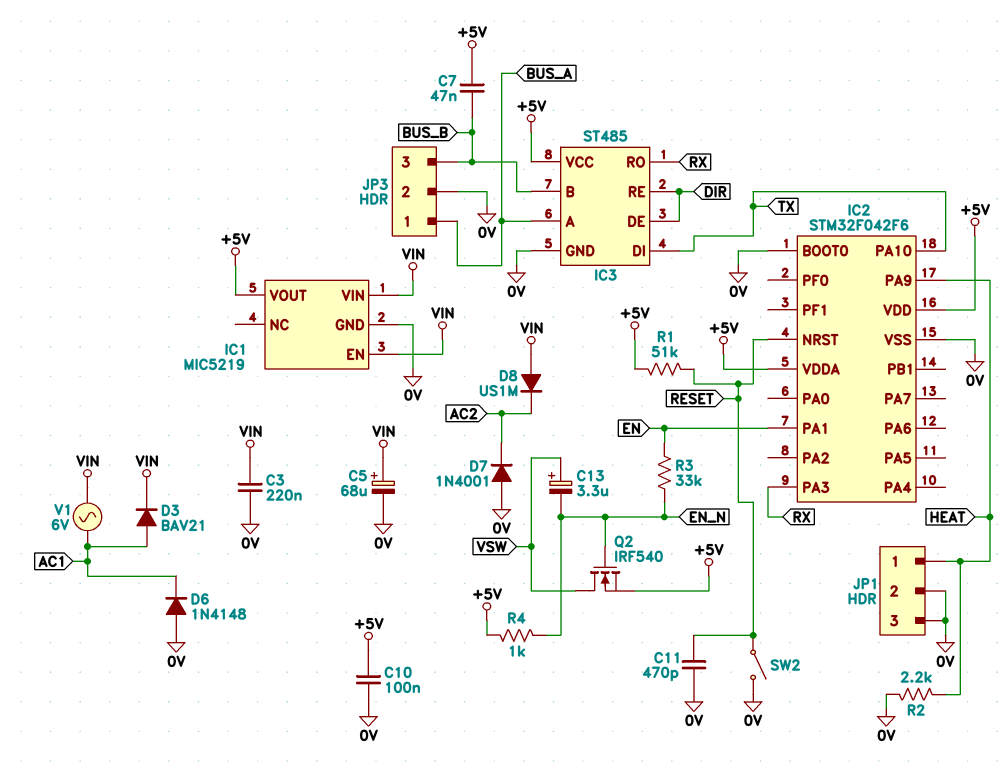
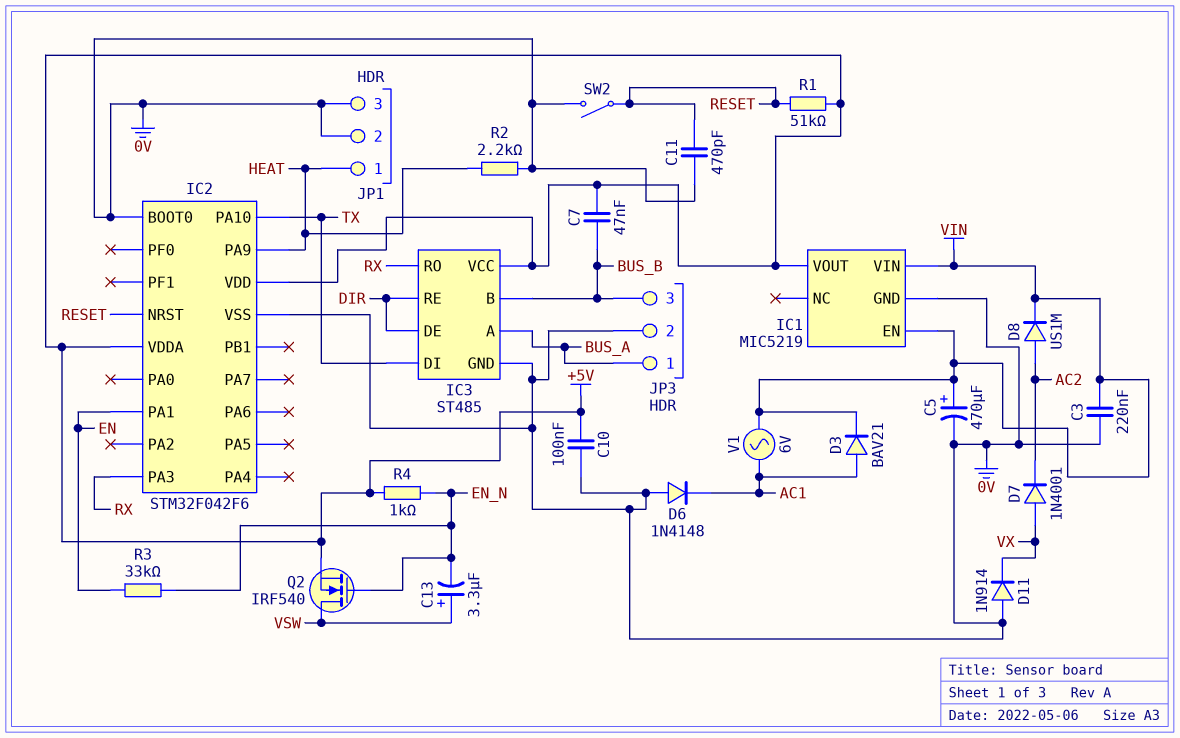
C5: 68uF (plus VIN, minus 0V) -> 470uF (plus VIN, minus 0V)
D7: diode 1N4001 (A 0V, K AC2) -> diode 1N4001 (A VX, K AC2)
D8: diode US1M (A VIN, K AC2) -> diode US1M (A AC2, K VIN)
D11: none -> diode 1N914 (A 0V, K VX)

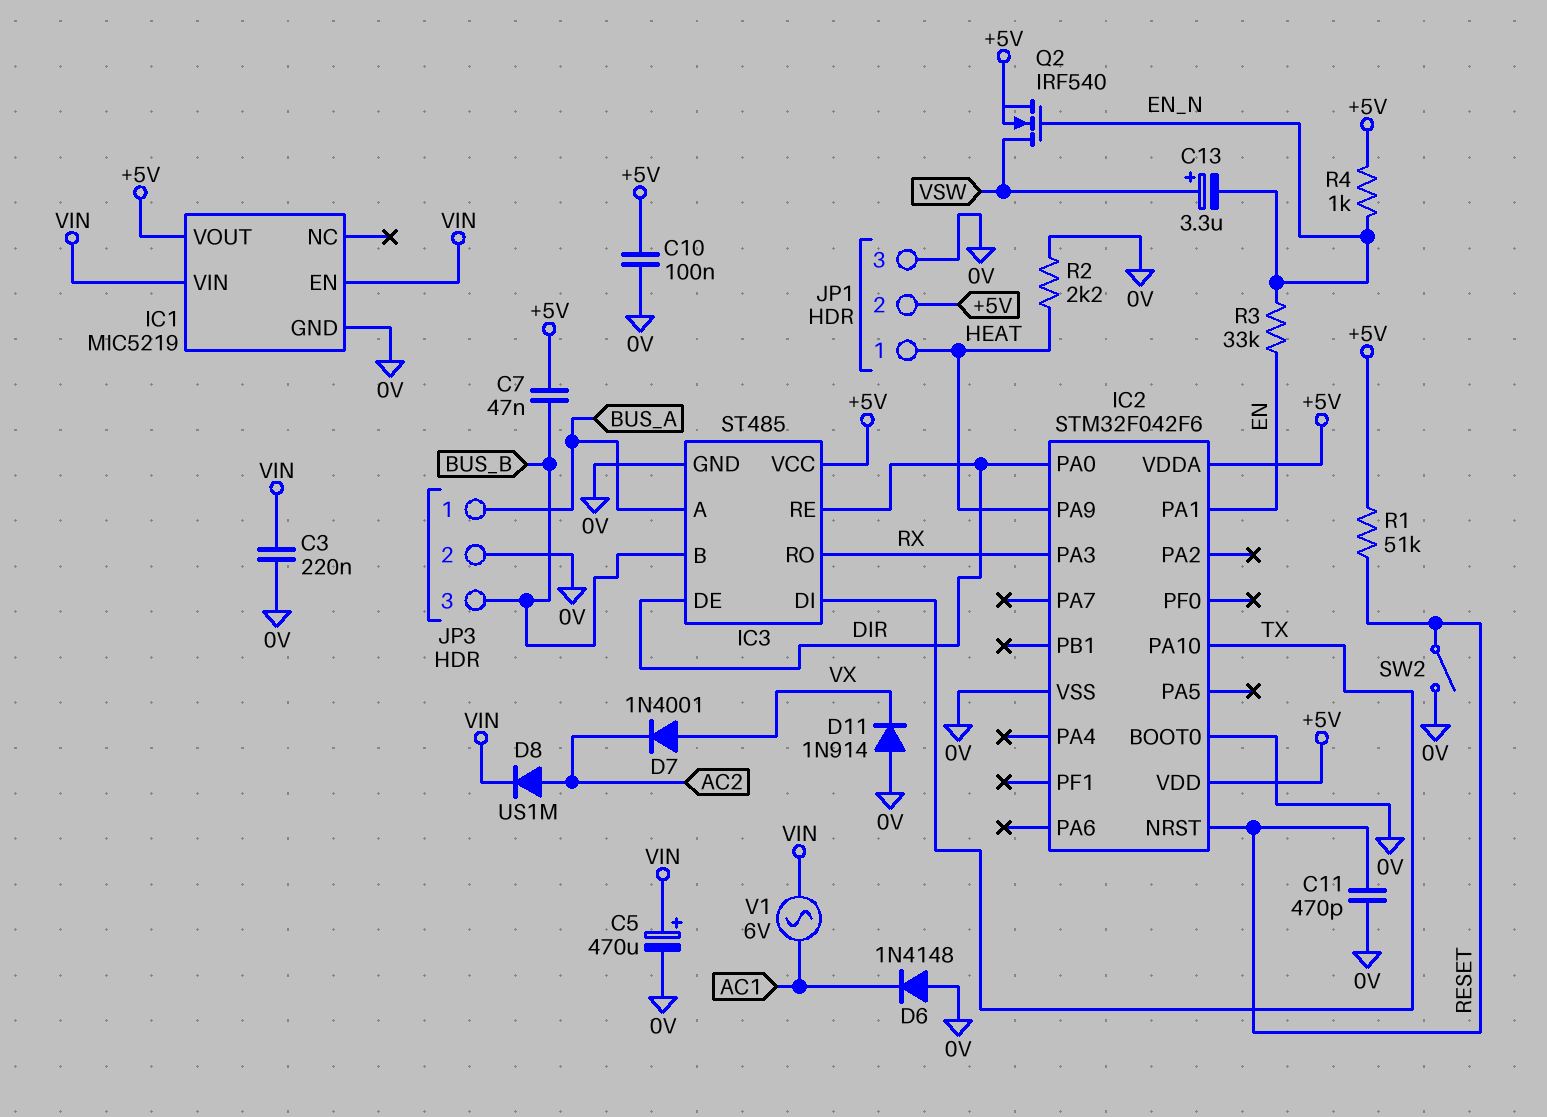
D3: diode BAV21 (A AC1, K VIN) -> none
IC2 pin PA0: none -> DIR
JP1 pin 2: 0V -> +5V

